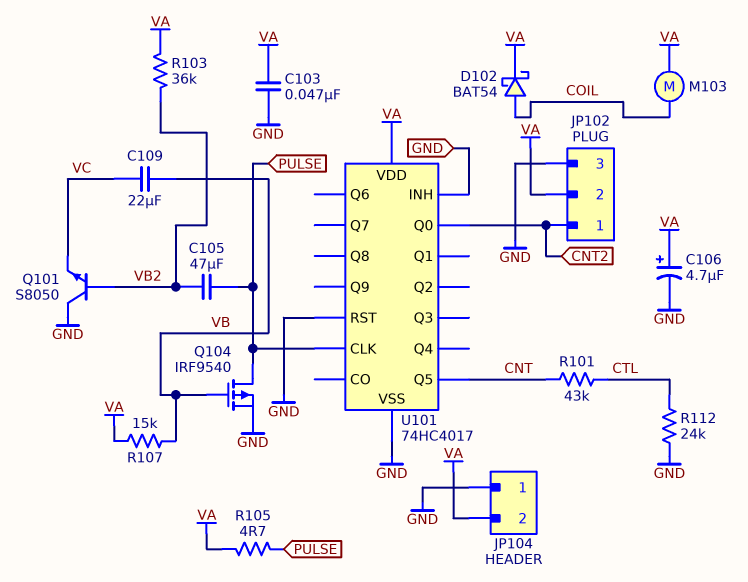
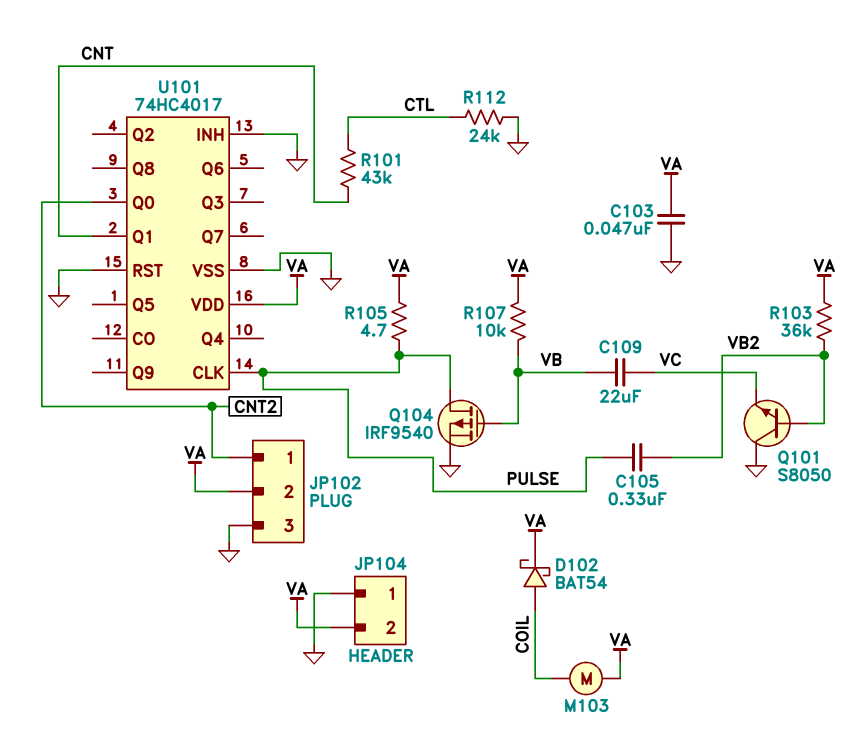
C105: 47uF (PULSE, VB2) -> 330nF (PULSE, VB2)
C106: 4.7uF (plus VA, minus GND) -> none
R107: 15k (VA, VB) -> 10k (VA, VB)
U101 pin Q1: none -> CNT
U101 pin Q5: CNT -> none

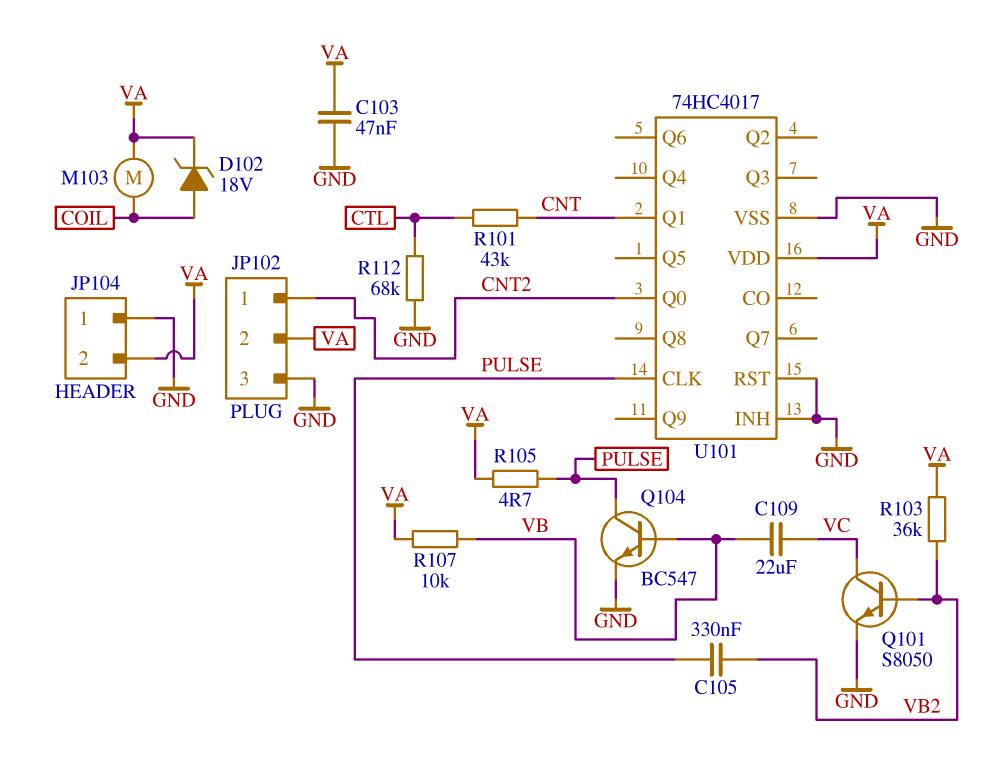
D102: schottky BAT54 (A COIL, K VA) -> zener 18V (A COIL, K VA)
Q101: NPN S8050 (B VB2, C GND, E VC) -> NPN S8050 (B VB2, C VC, E GND)
Q104: PMOS IRF9540 (G VB, D PULSE, S GND) -> NPN BC547 (B VB, C PULSE, E GND)
R112: 24k (CTL, GND) -> 68k (CTL, GND)

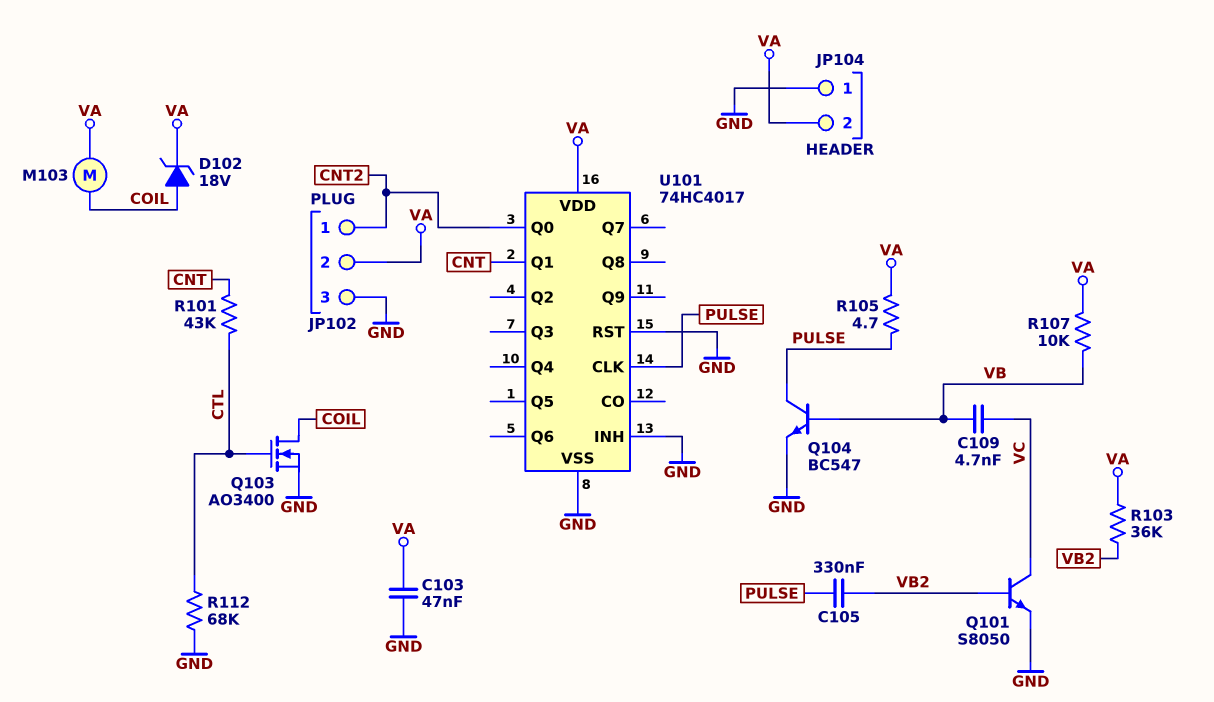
C109: 22uF (VB, VC) -> 4.7nF (VB, VC)
Q103: none -> NMOS AO3400 (G CTL, D COIL, S GND)

